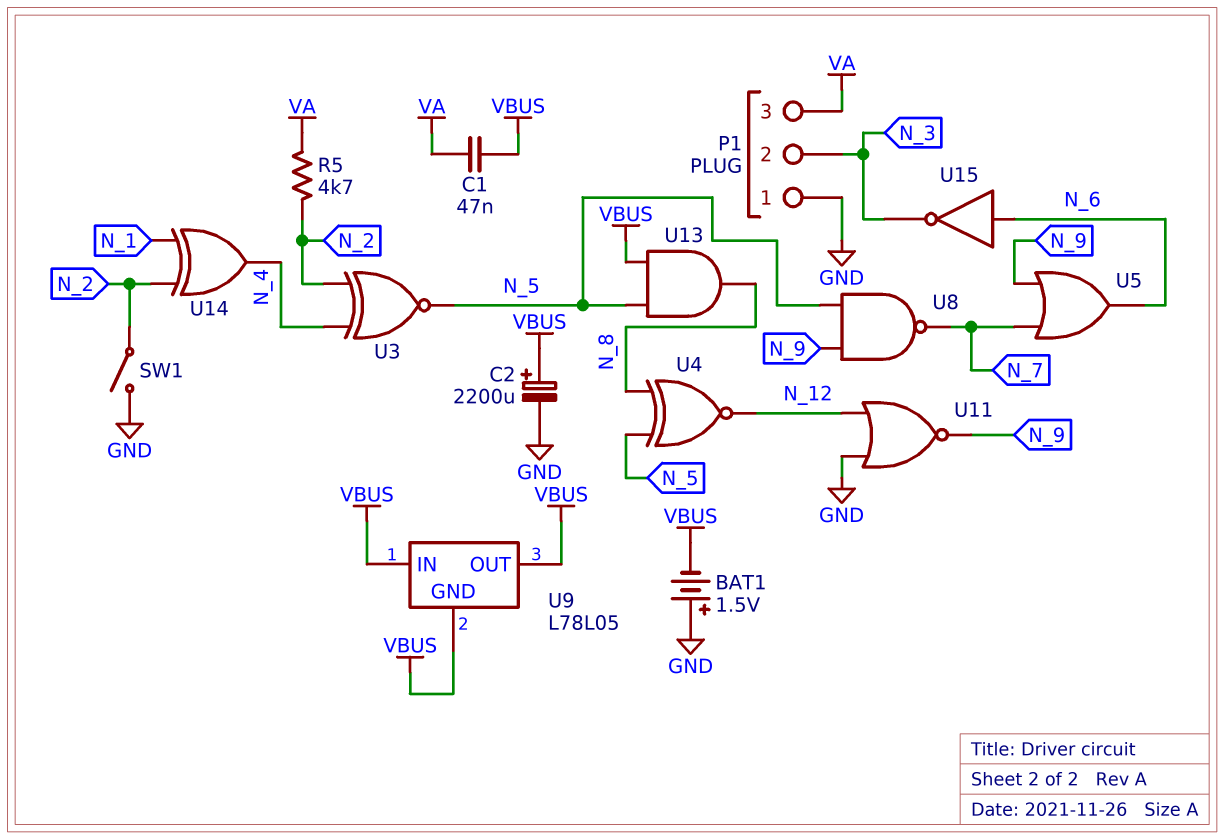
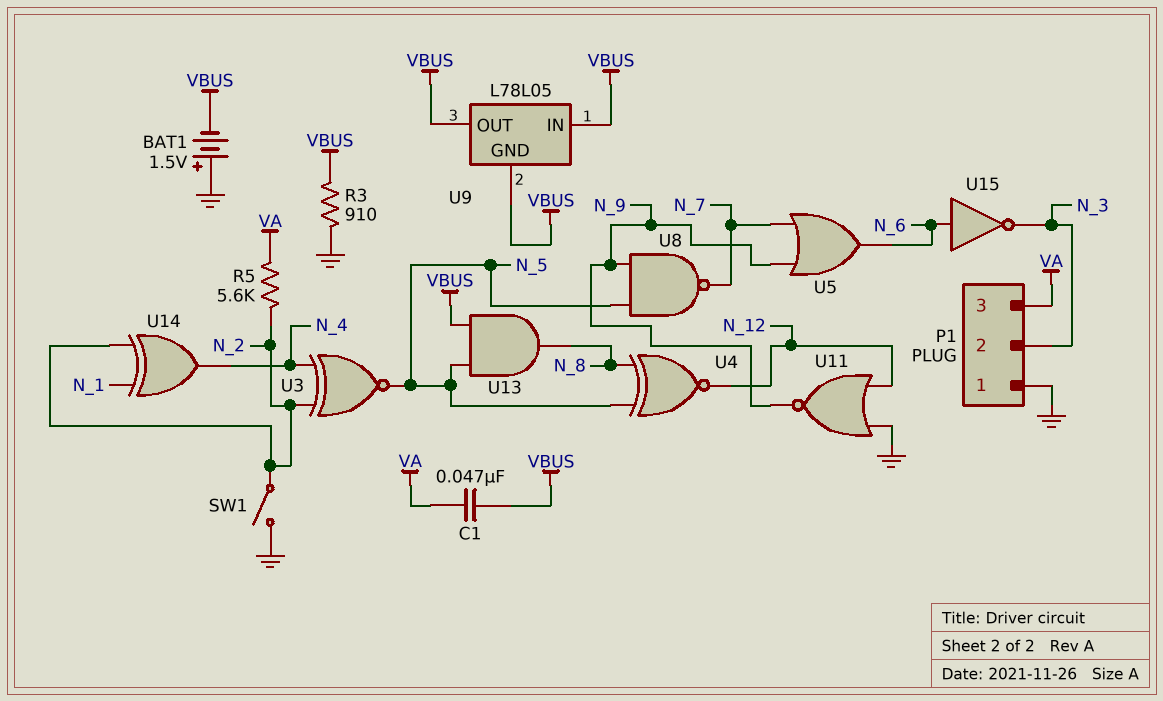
C2: 2200uF (plus VBUS, minus GND) -> none
R3: none -> 910 (GND, VBUS)
R5: 4.7k (N_2, VA) -> 5.6k (N_2, VA)

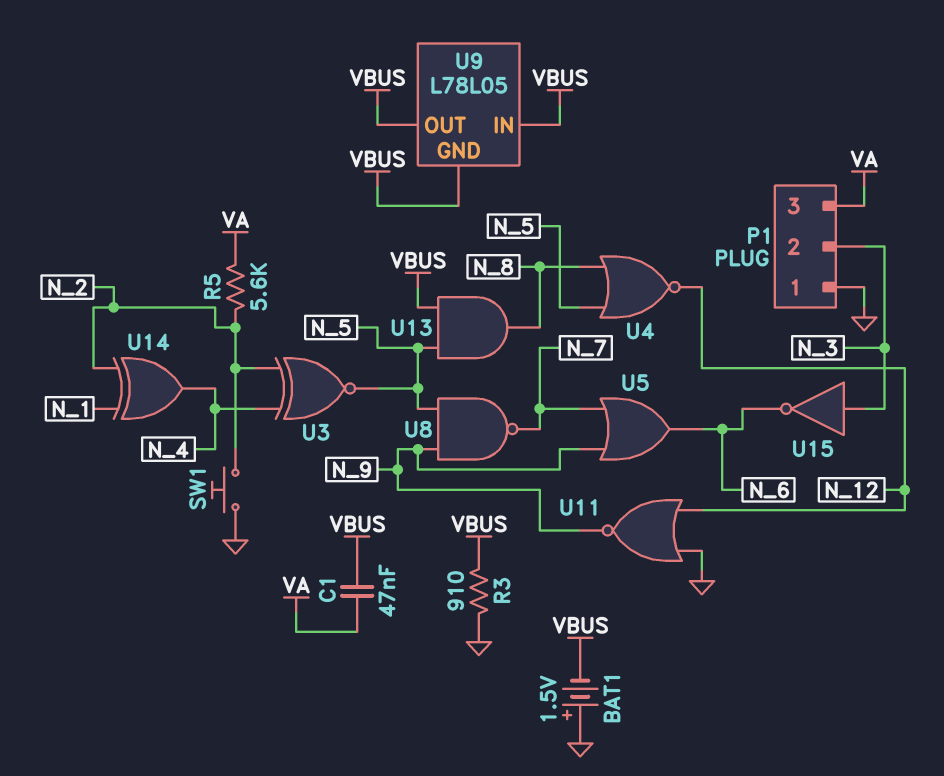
SW1: switch (GND, N_2) -> button (GND, N_2)
U4: XNOR (in N_5, in N_8, out N_12) -> NOR (in N_5, in N_8, out N_12)
U15: NOT (in N_6, out N_3) -> NOT (in N_3, out N_6)

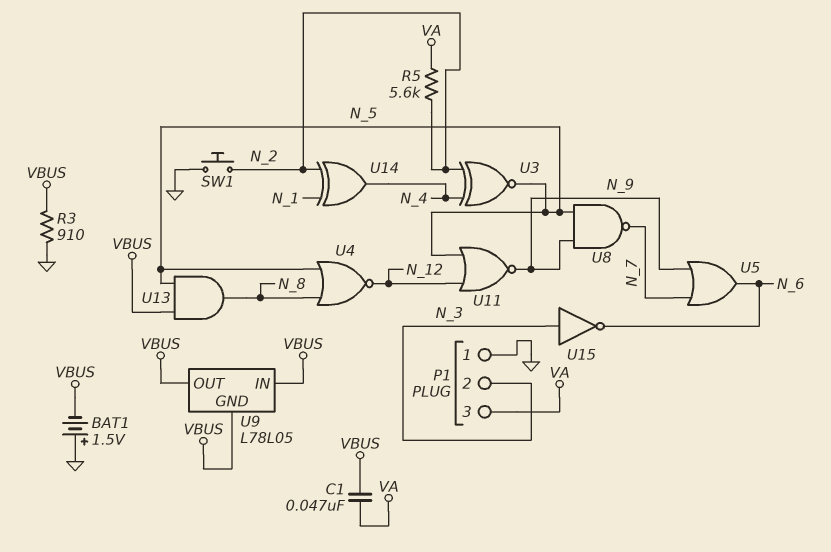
U11: NOR (in GND, in N_12, out N_9) -> NOR (in N_5, in N_12, out N_9)

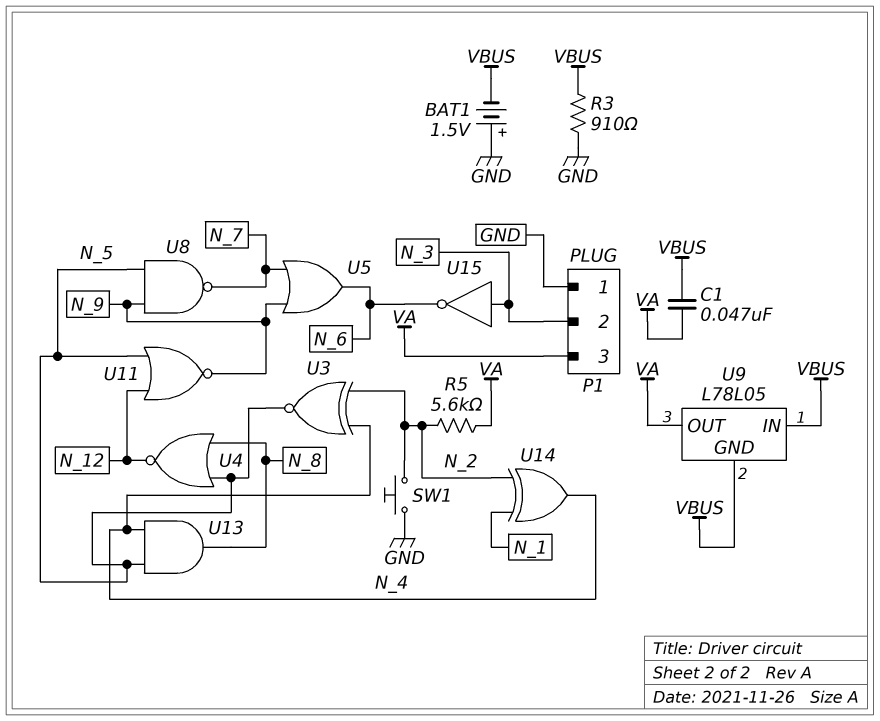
U9 pin OUT: VBUS -> VA
U13: AND (in N_5, in VBUS, out N_8) -> AND (in N_4, in N_5, out N_8)

